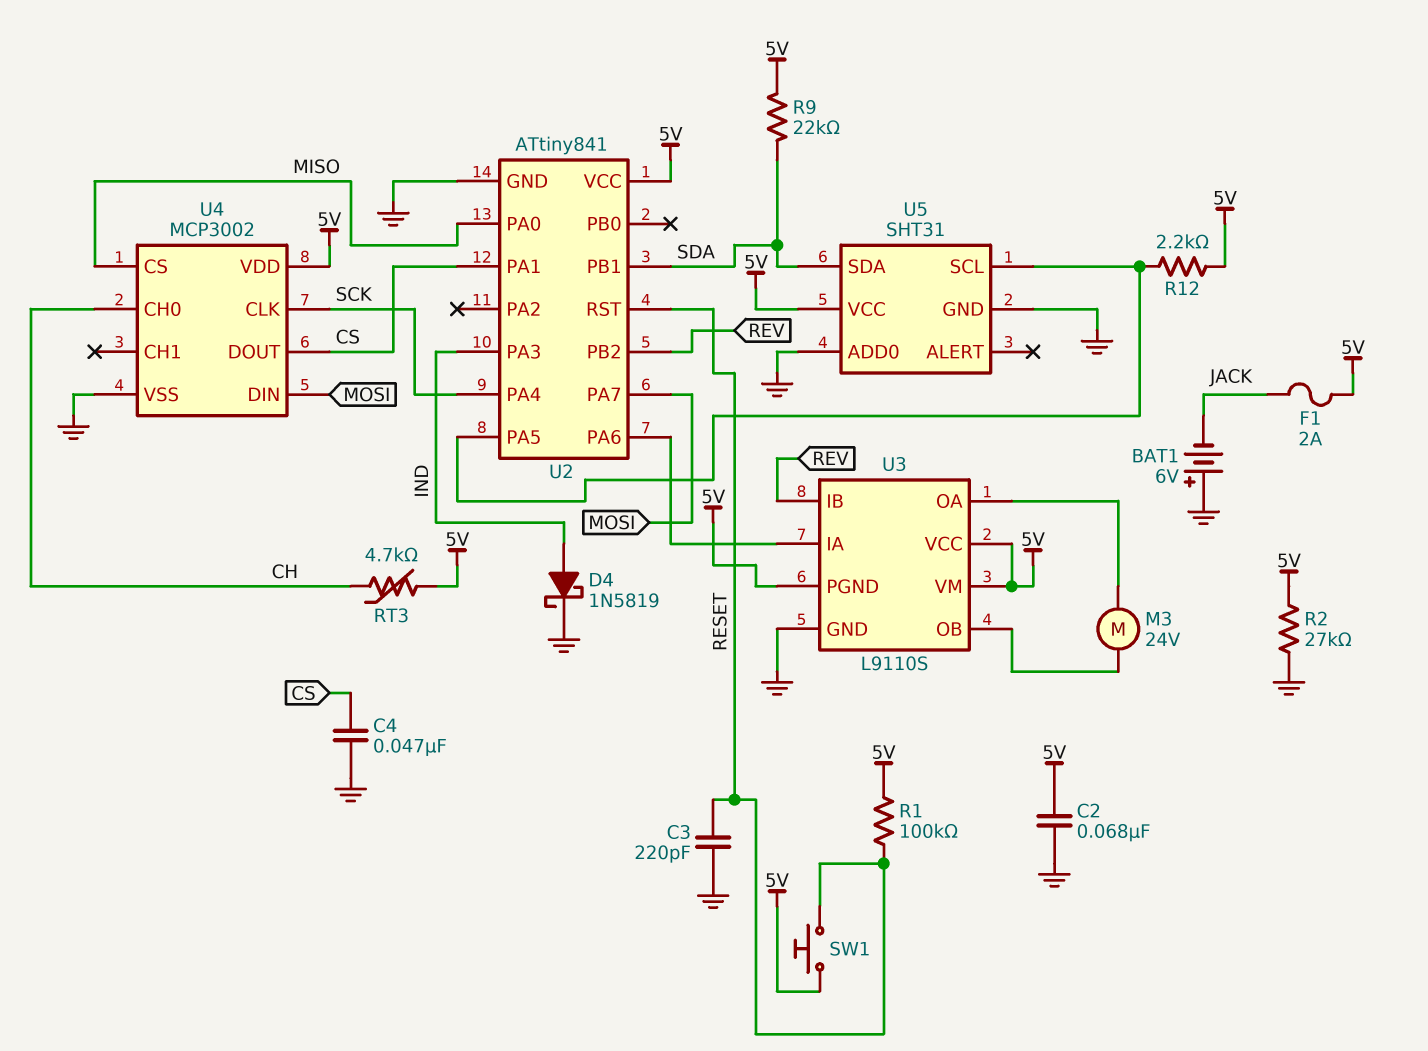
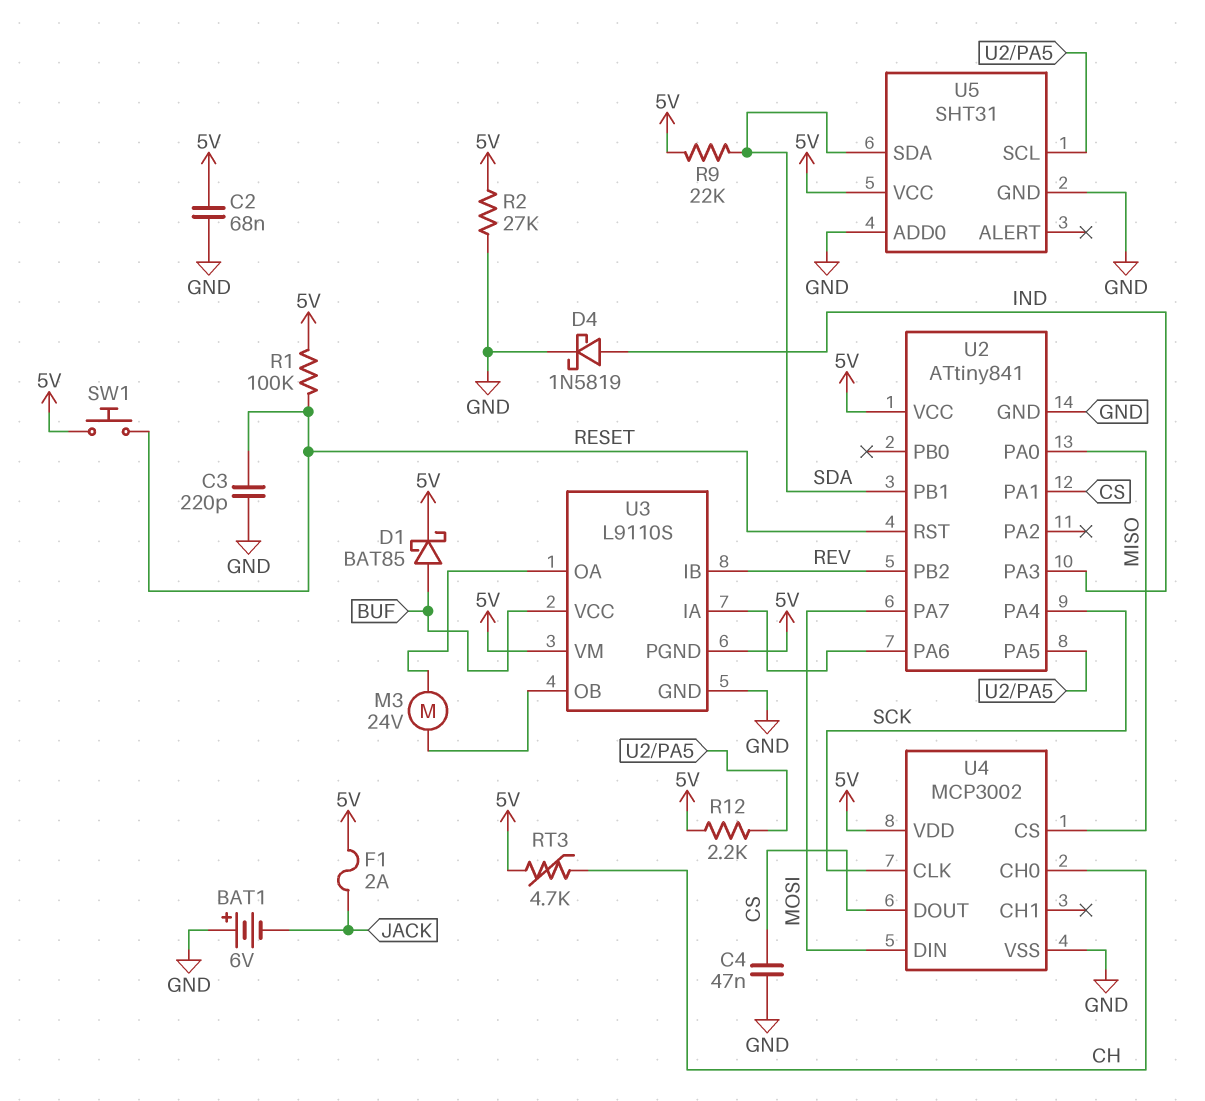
D1: none -> schottky BAT85 (A BUF, K 5V)
U3 pin VCC: 5V -> BUF

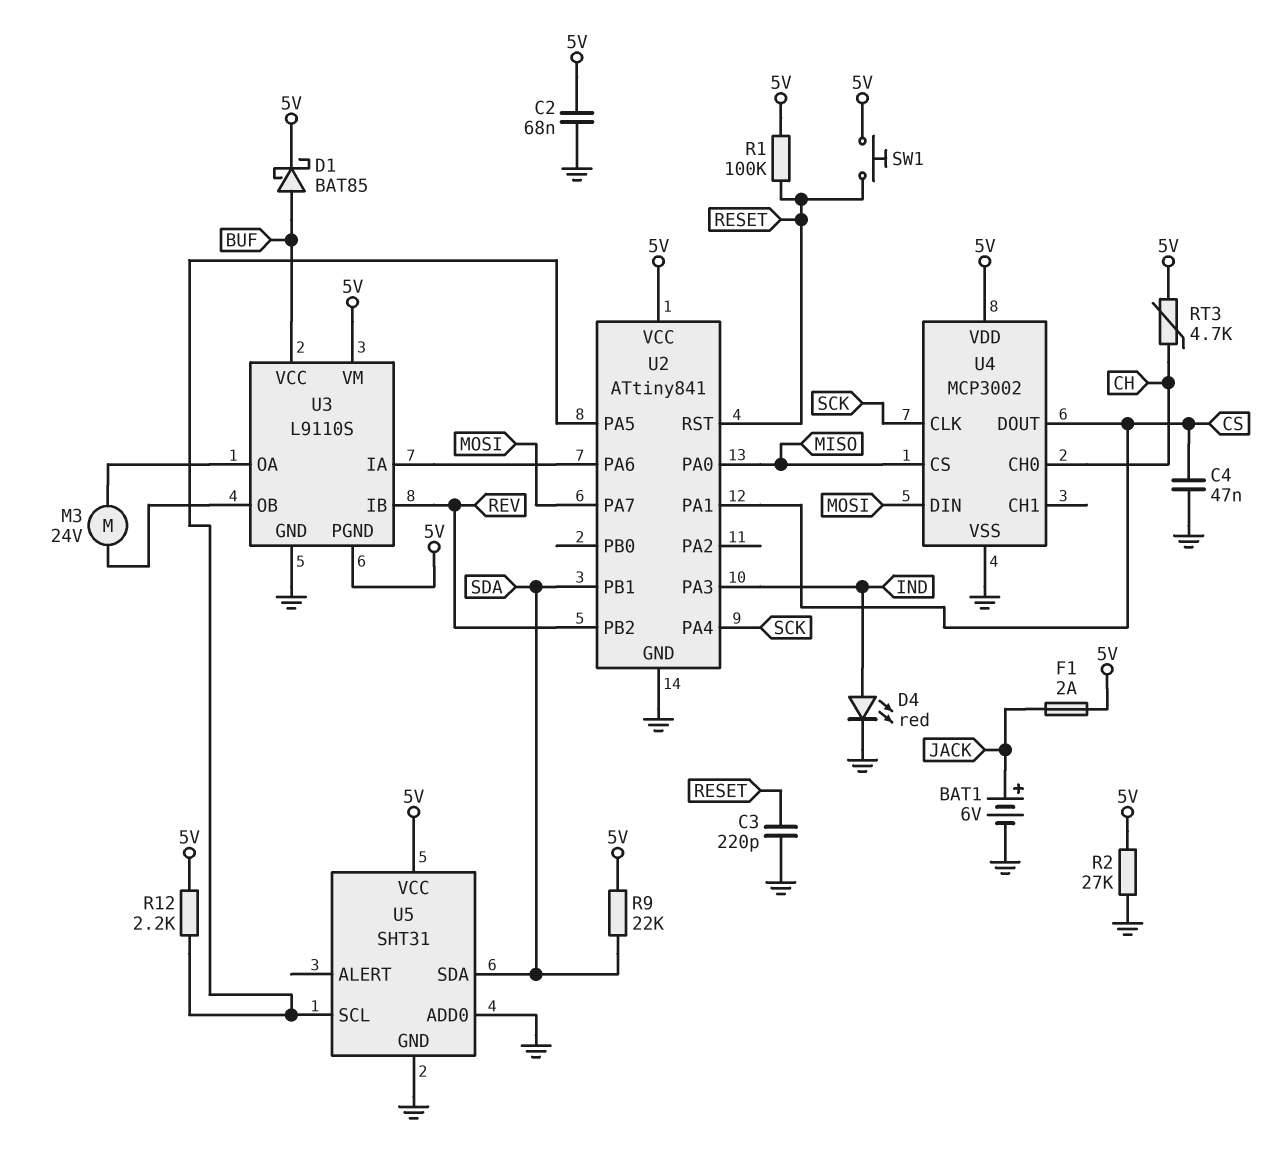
BAT1: 6V (plus GND, minus JACK) -> 6V (plus JACK, minus GND)
D4: schottky 1N5819 (A IND, K GND) -> LED red (A IND, K GND)

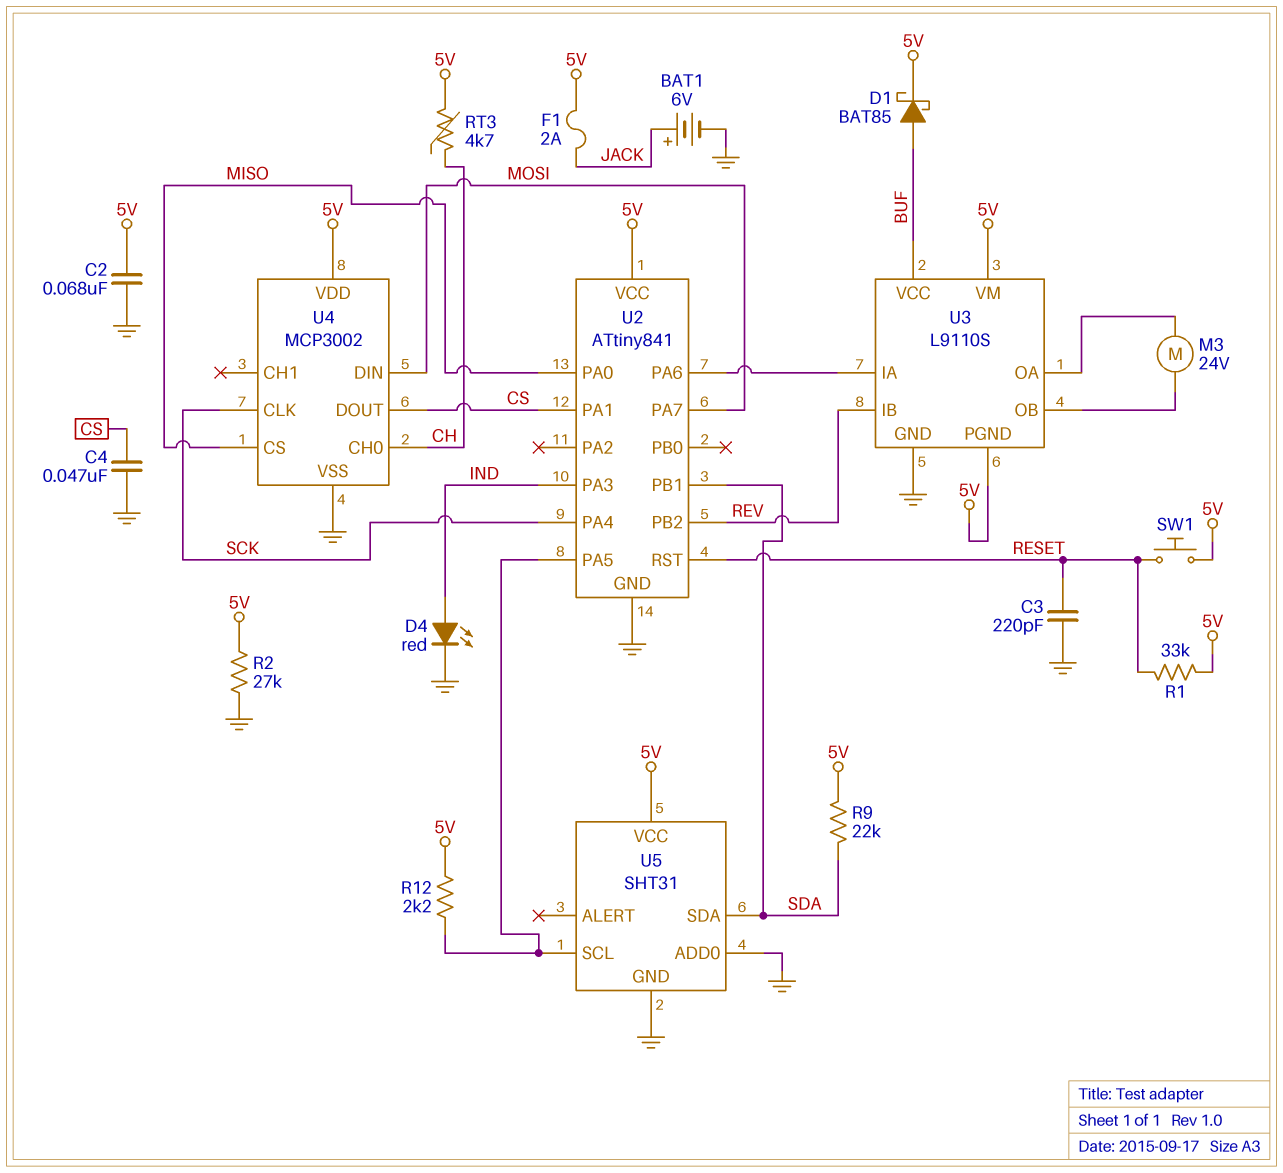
R1: 100k (5V, RESET) -> 33k (5V, RESET)

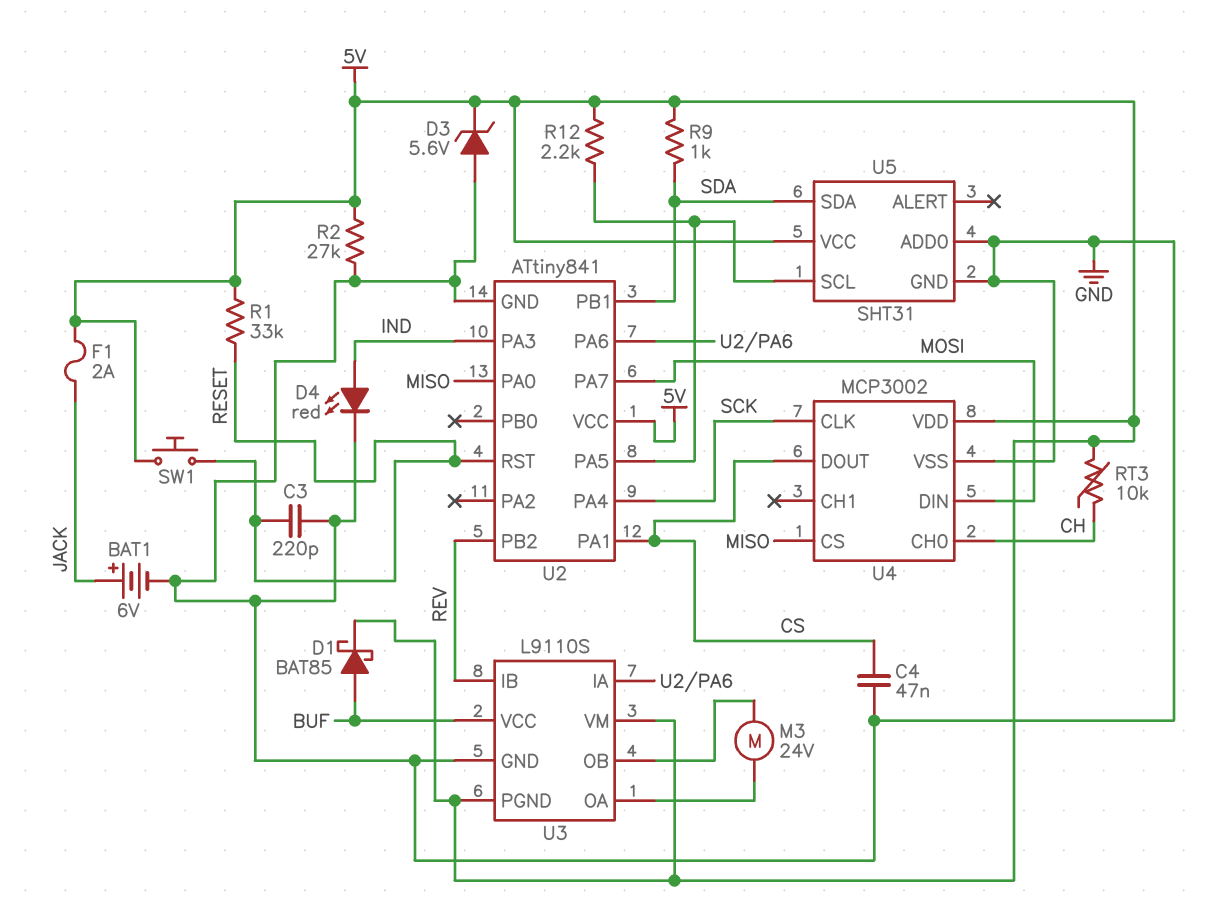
C2: 68nF (5V, GND) -> none
D3: none -> zener 5.6V (A GND, K 5V)
R9: 22k (5V, SDA) -> 1k (5V, SDA)
RT3: 4.7k (5V, CH) -> 10k (5V, CH)

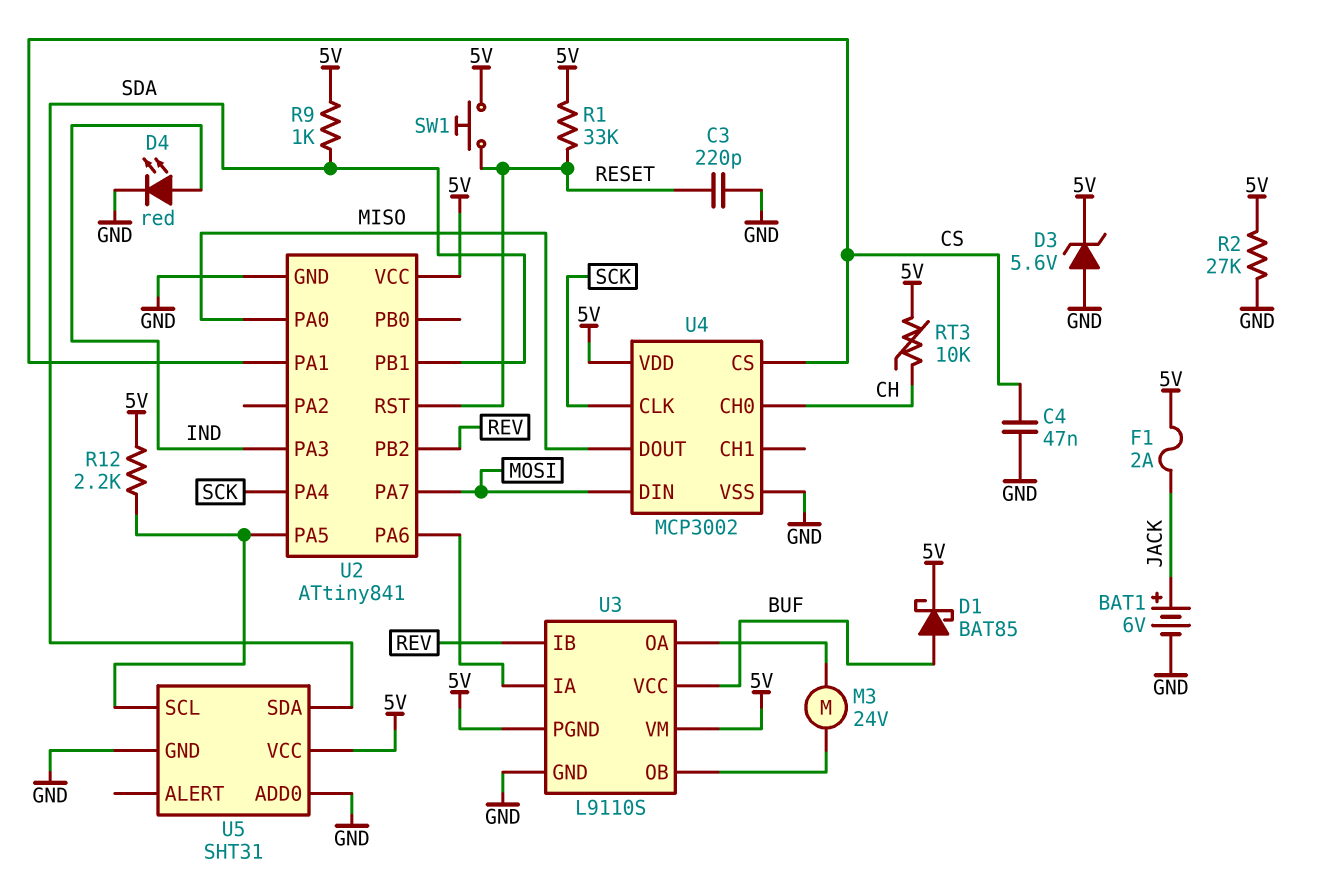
U4 pin CS: MISO -> CS
U4 pin DOUT: CS -> MISO

